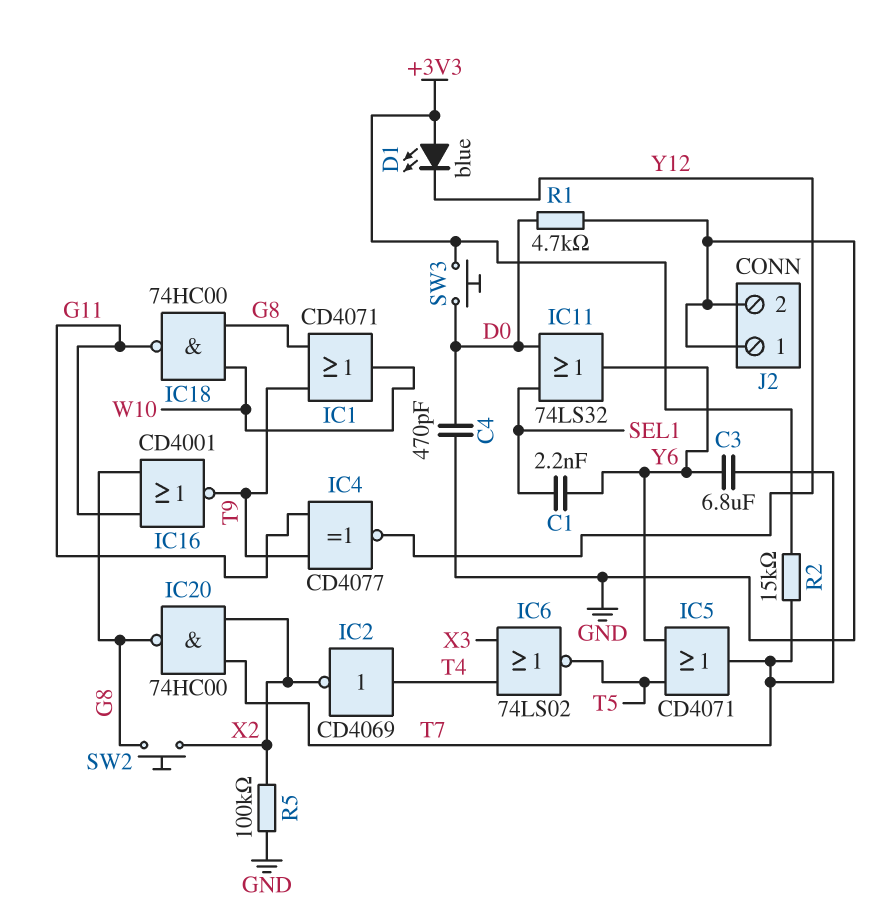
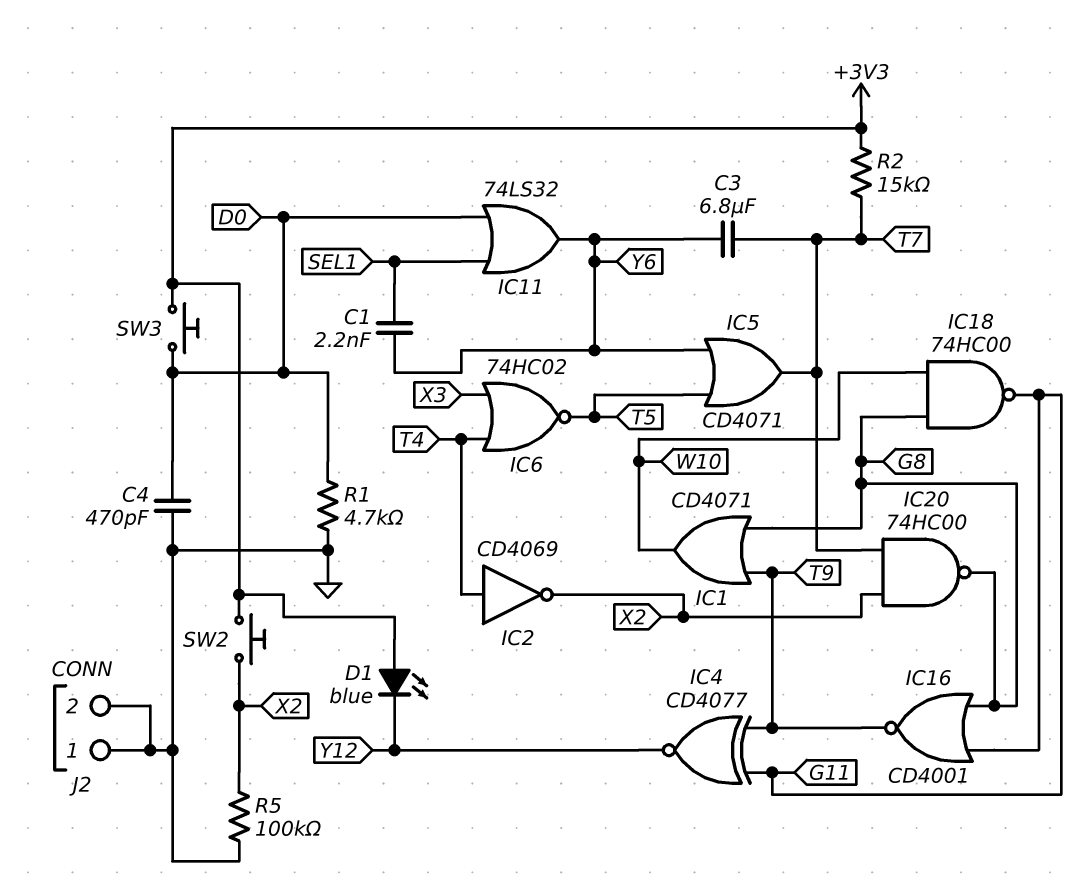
IC6: NOR 74LS02 (in T4, in X3, out T5) -> NOR 74HC02 (in T4, in X3, out T5)
SW2: button (G8, X2) -> button (+3V3, X2)

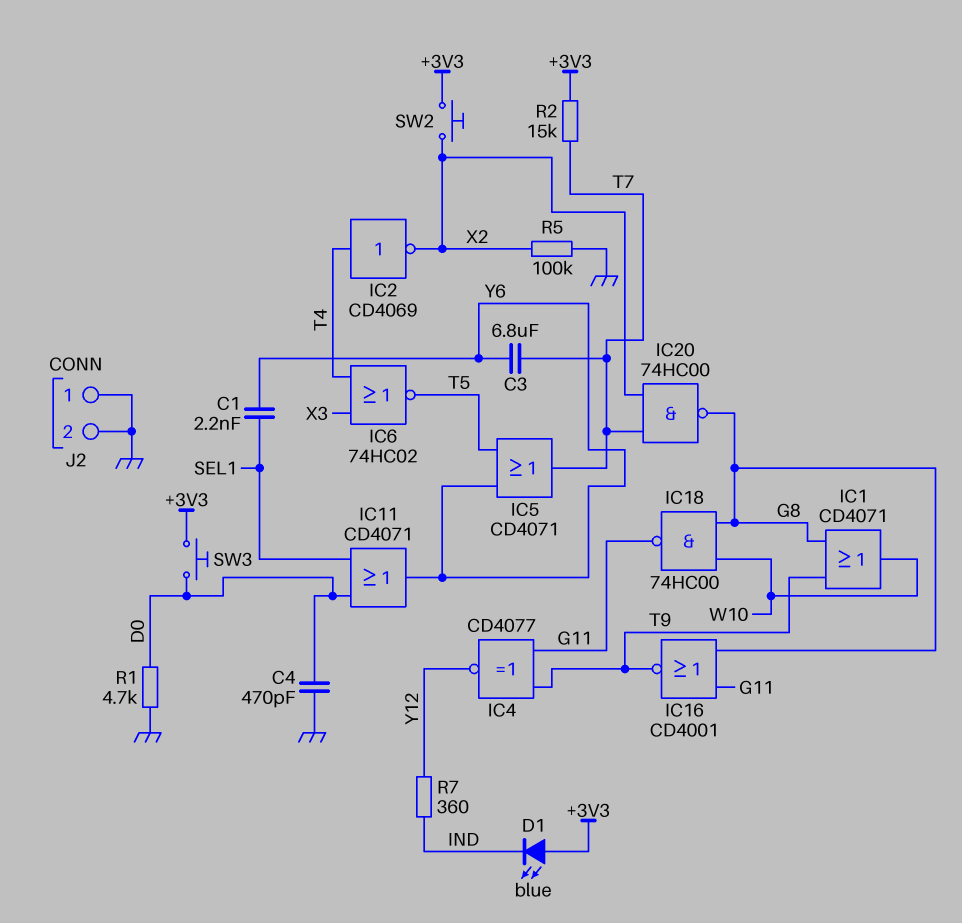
D1: LED blue (A +3V3, K Y12) -> LED blue (A +3V3, K IND)
IC11: OR 74LS32 (in D0, in SEL1, out Y6) -> OR CD4071 (in D0, in SEL1, out Y6)
R7: none -> 360 (IND, Y12)

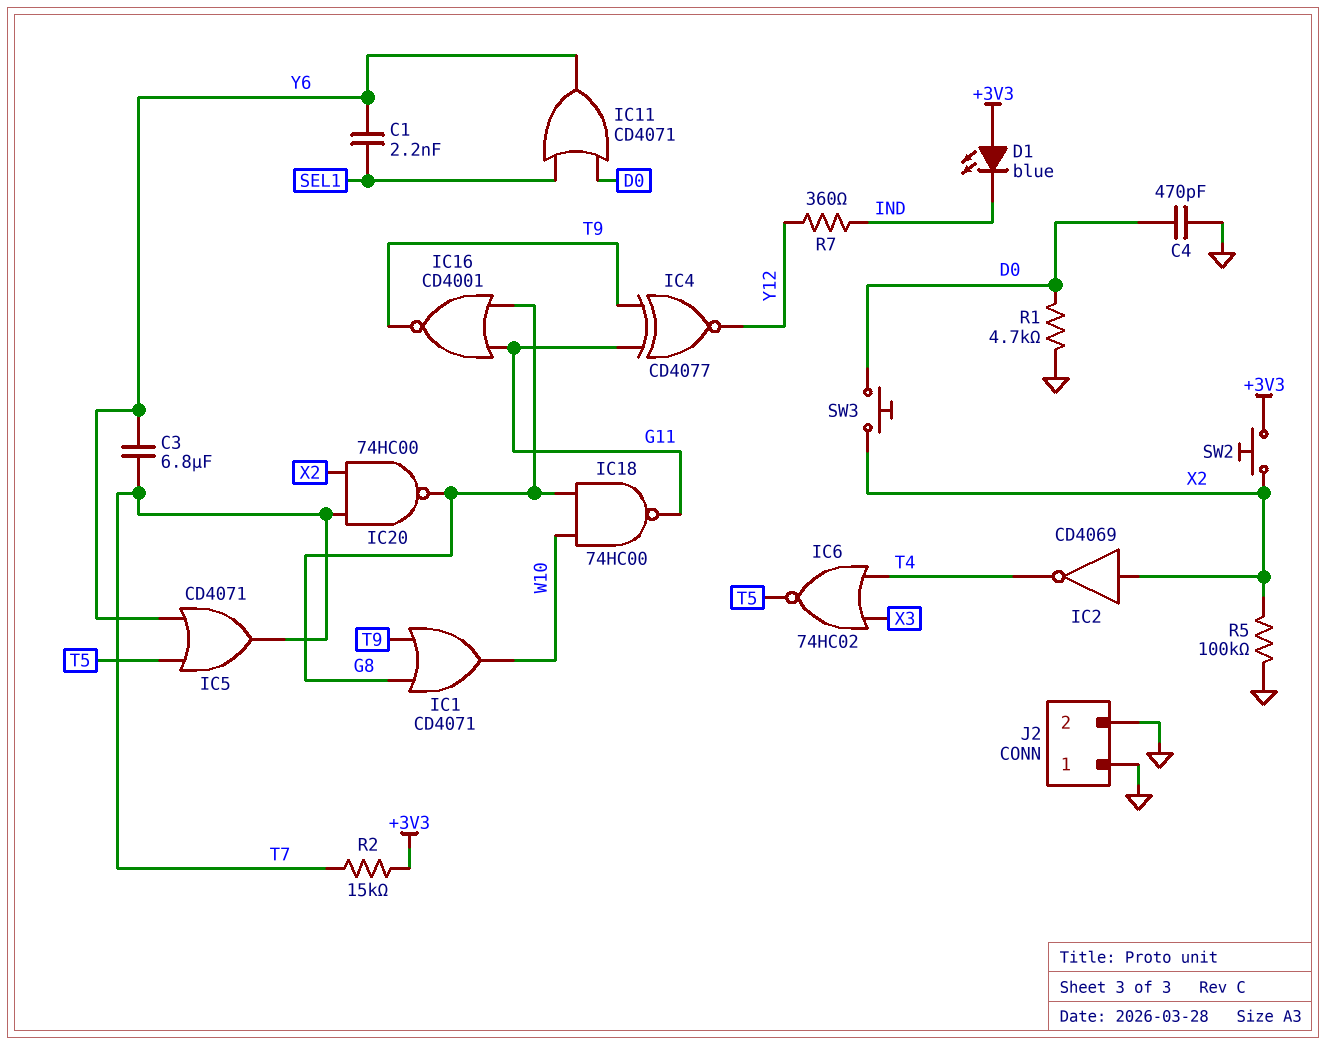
IC2: NOT CD4069 (in T4, out X2) -> NOT CD4069 (in X2, out T4)
SW3: button (+3V3, D0) -> button (D0, X2)

